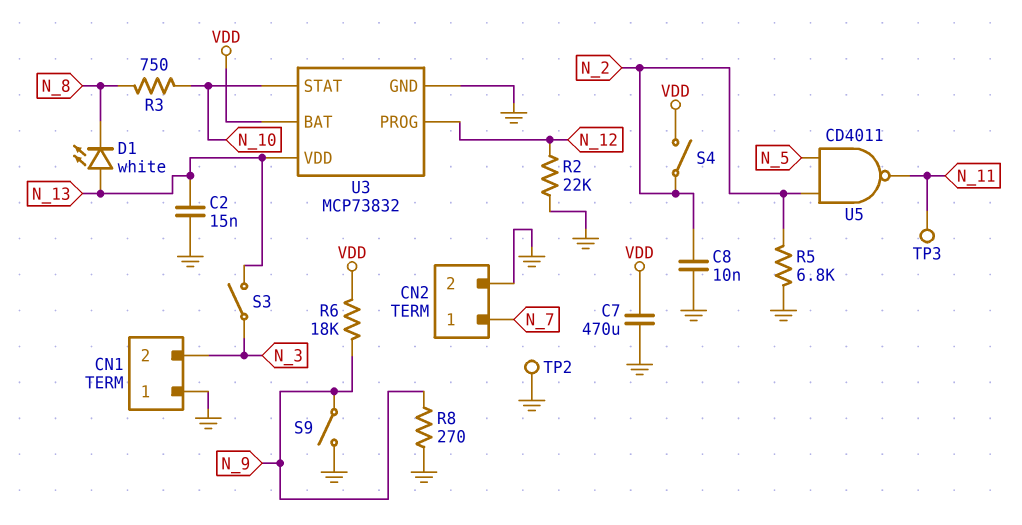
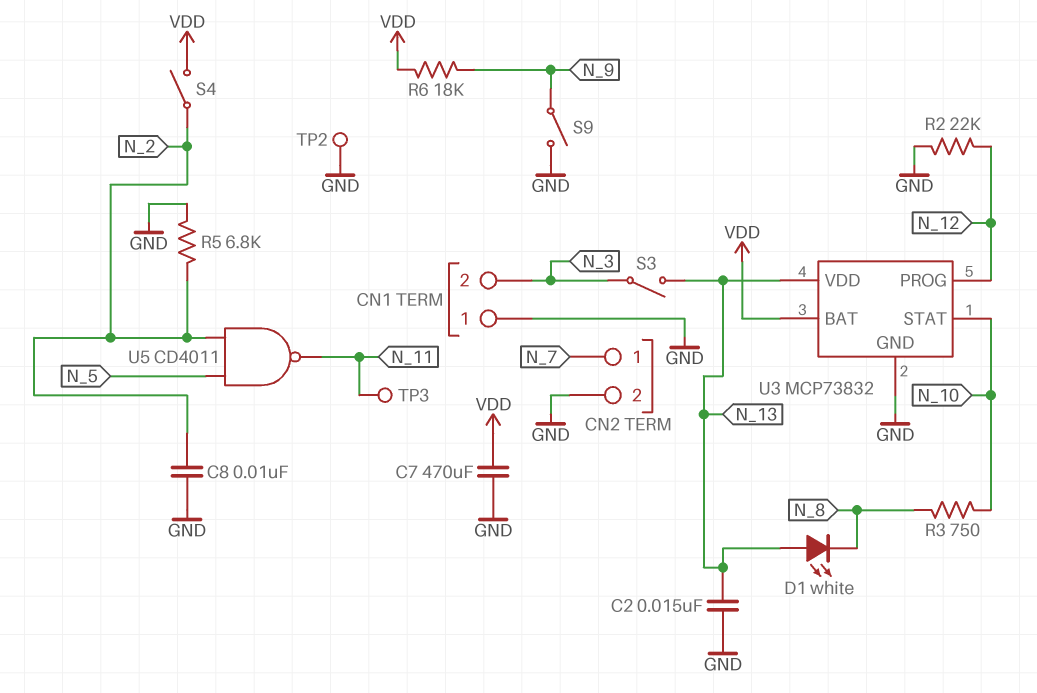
R8: 270 (GND, N_9) -> none

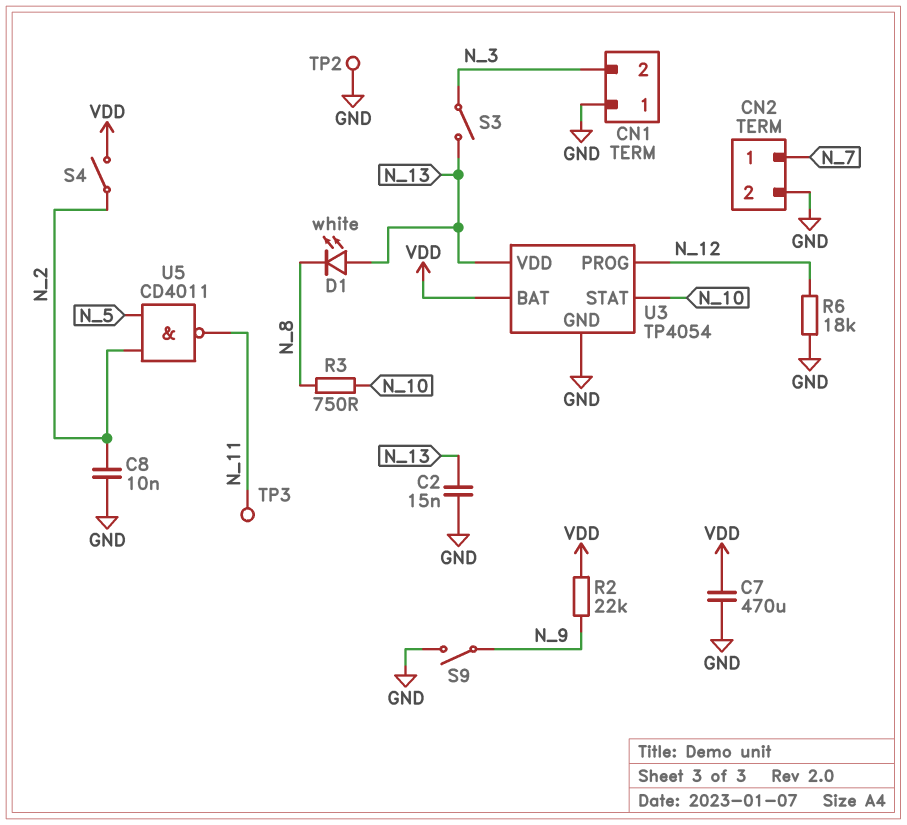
R2: 22k (GND, N_12) -> 22k (N_9, VDD)
R5: 6.8k (GND, N_2) -> none
R6: 18k (N_9, VDD) -> 18k (GND, N_12)
U3: MCP73832 -> TP4054

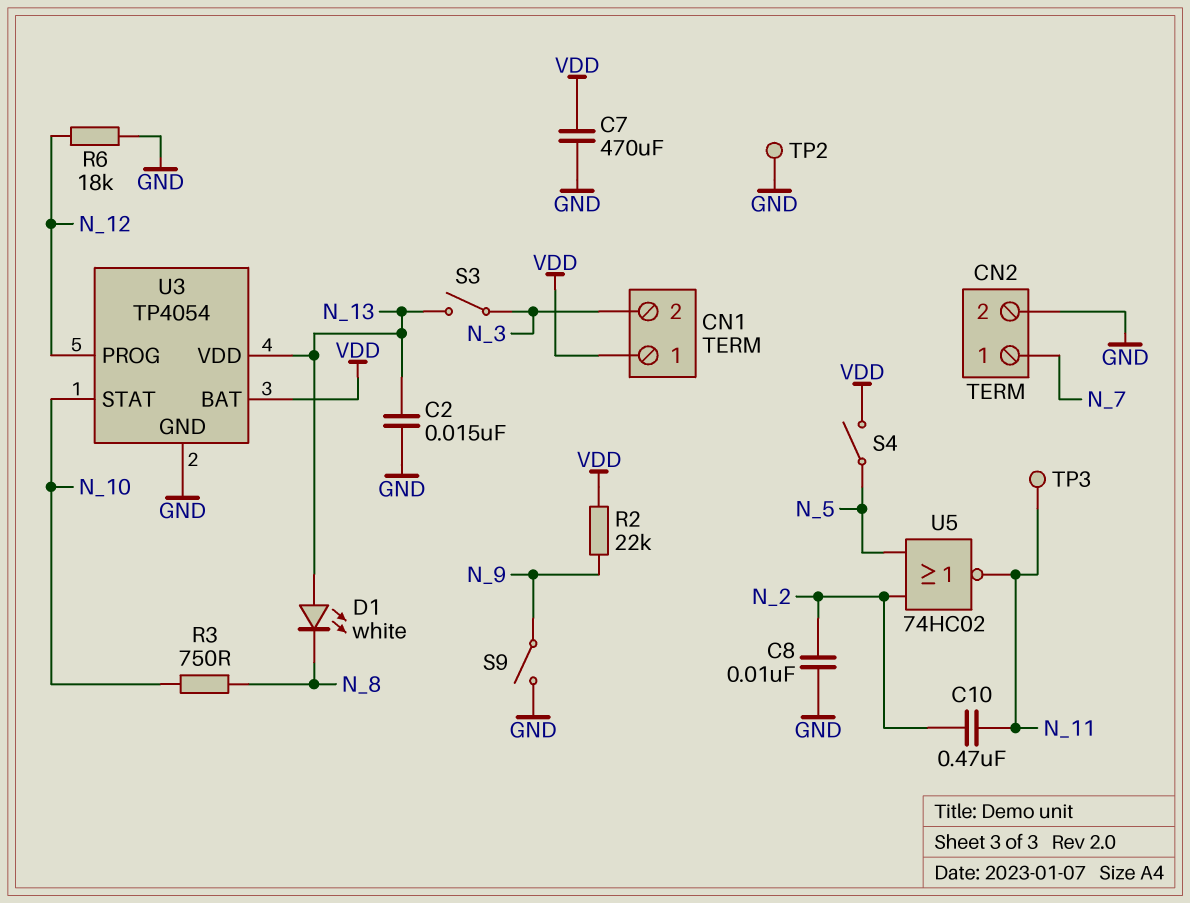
C10: none -> 470nF (N_2, N_11)
CN1 pin 1: GND -> VDD
S4: switch (N_2, VDD) -> switch (N_5, VDD)
U5: NAND CD4011 (in N_2, in N_5, out N_11) -> NOR 74HC02 (in N_2, in N_5, out N_11)

